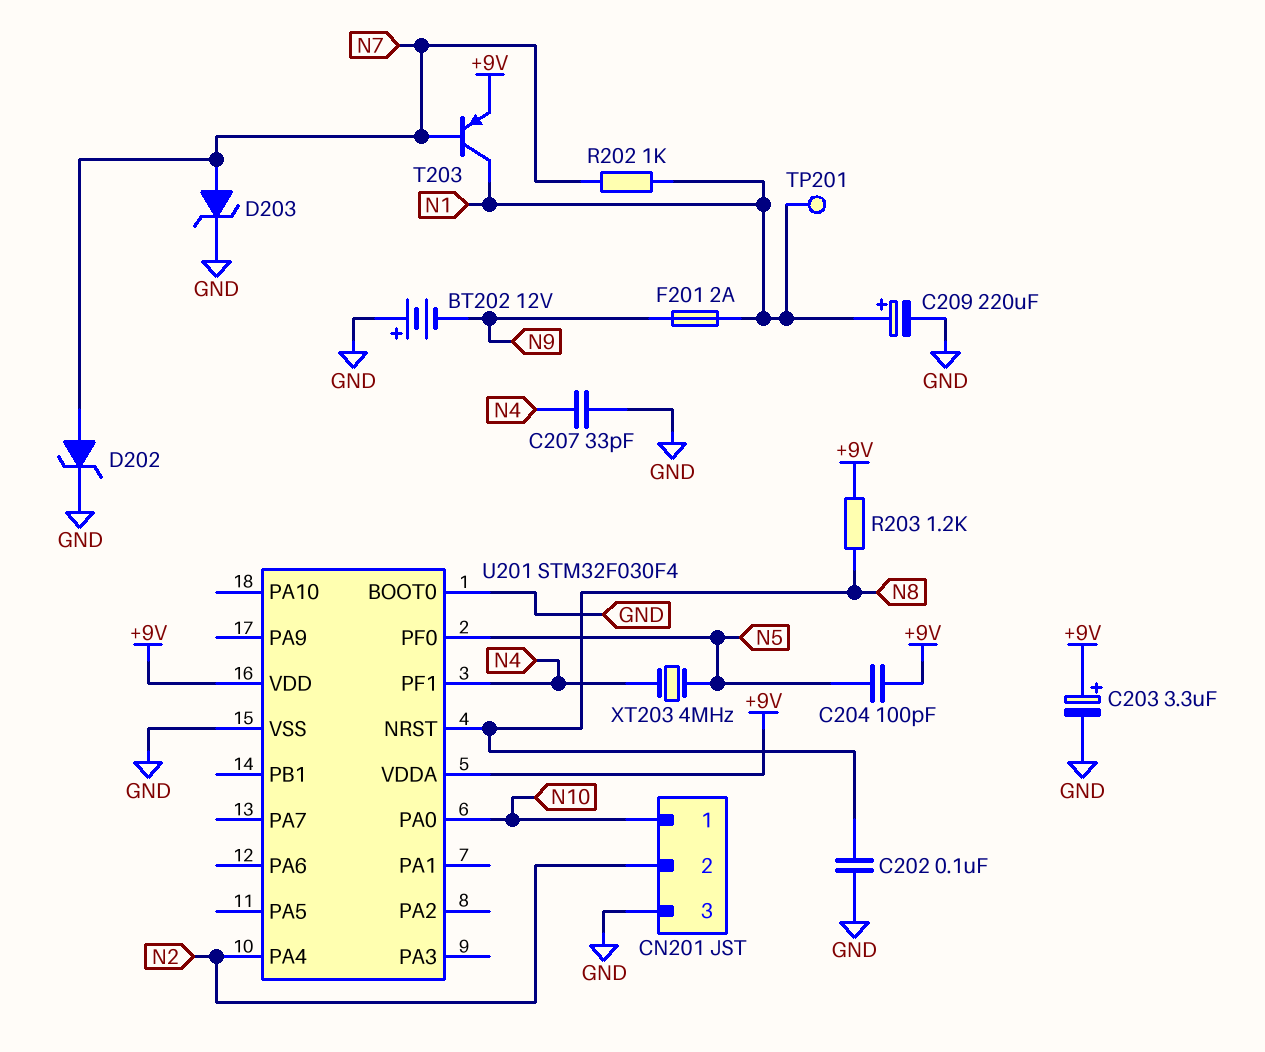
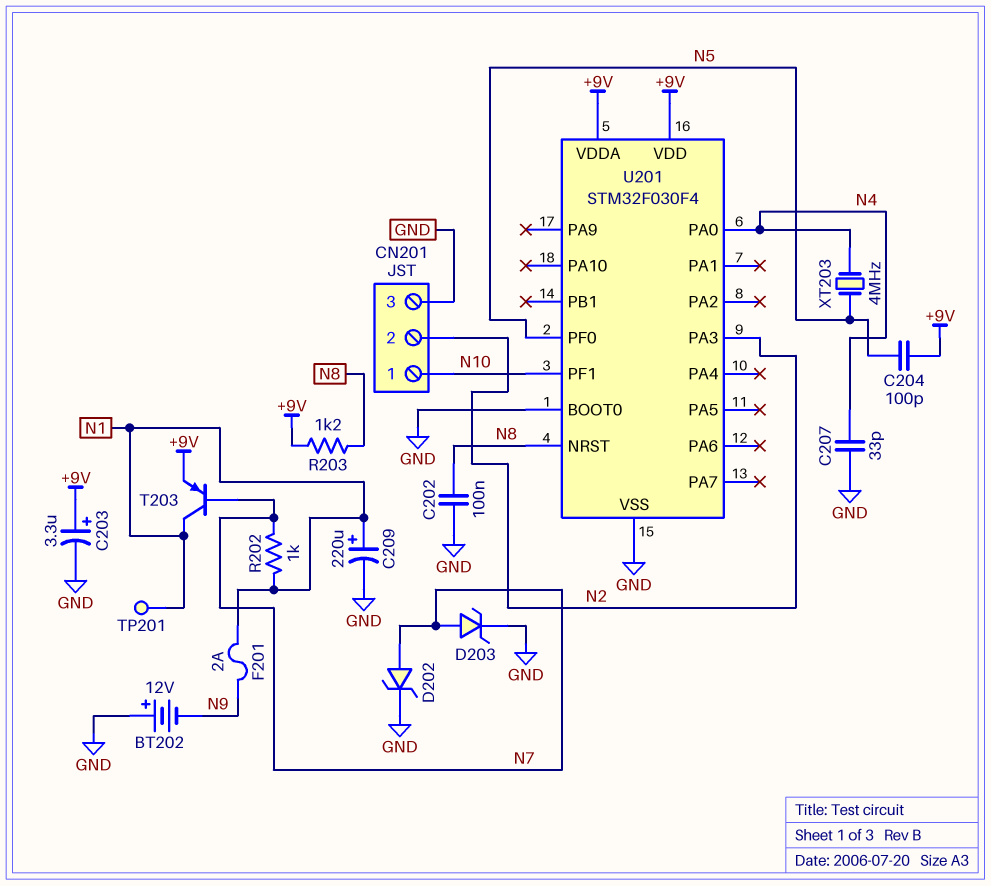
U201 pin PA0: N10 -> N4
U201 pin PA3: none -> N2
U201 pin PA4: N2 -> none
U201 pin PF1: N4 -> N10

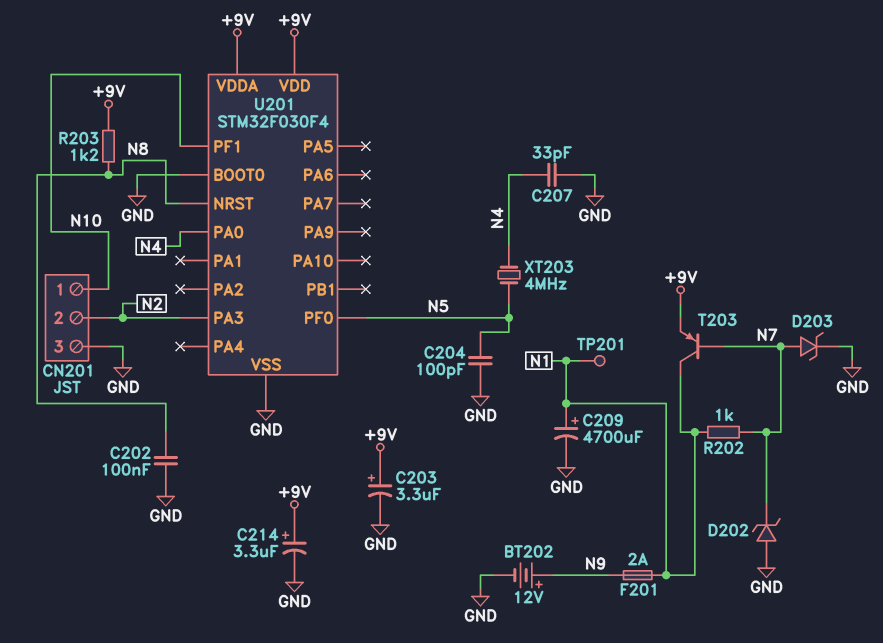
BT202: 12V (plus GND, minus N9) -> 12V (plus N9, minus GND)
C204: 100pF (+9V, N5) -> 100pF (GND, N5)
C209: 220uF (plus N1, minus GND) -> 4700uF (plus N1, minus GND)
C214: none -> 3.3uF (plus +9V, minus GND)
D202: zener (A N7, K GND) -> zener (A GND, K N7)

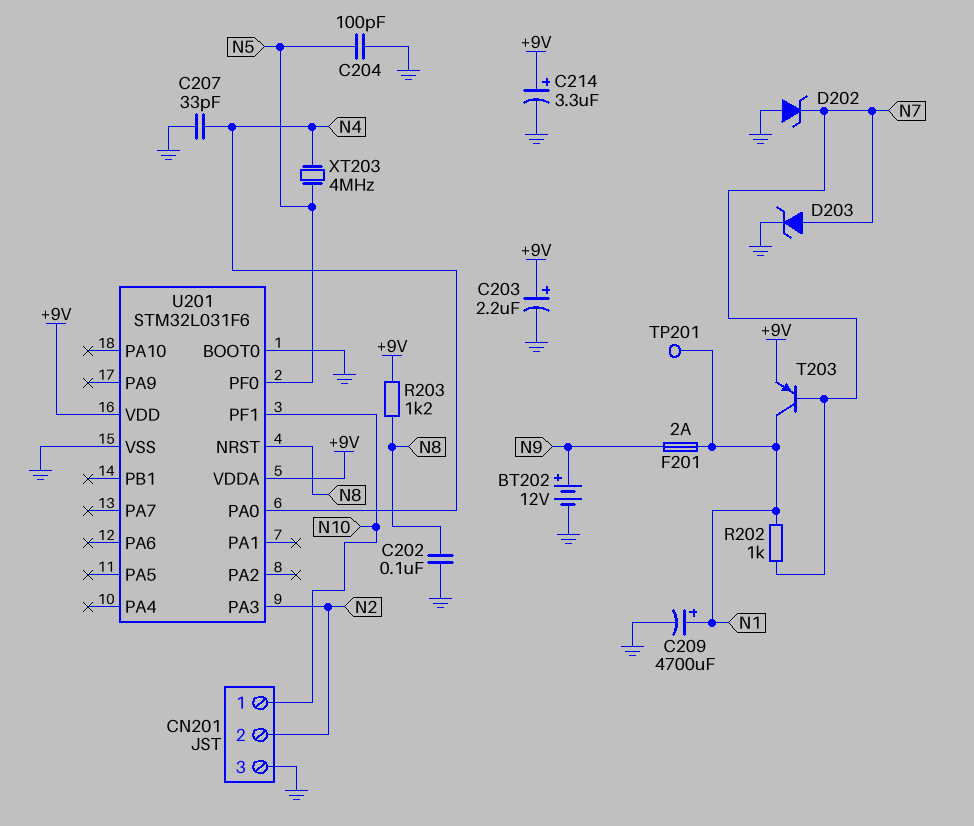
C203: 3.3uF (plus +9V, minus GND) -> 2.2uF (plus +9V, minus GND)
U201: STM32F030F4 -> STM32L031F6

